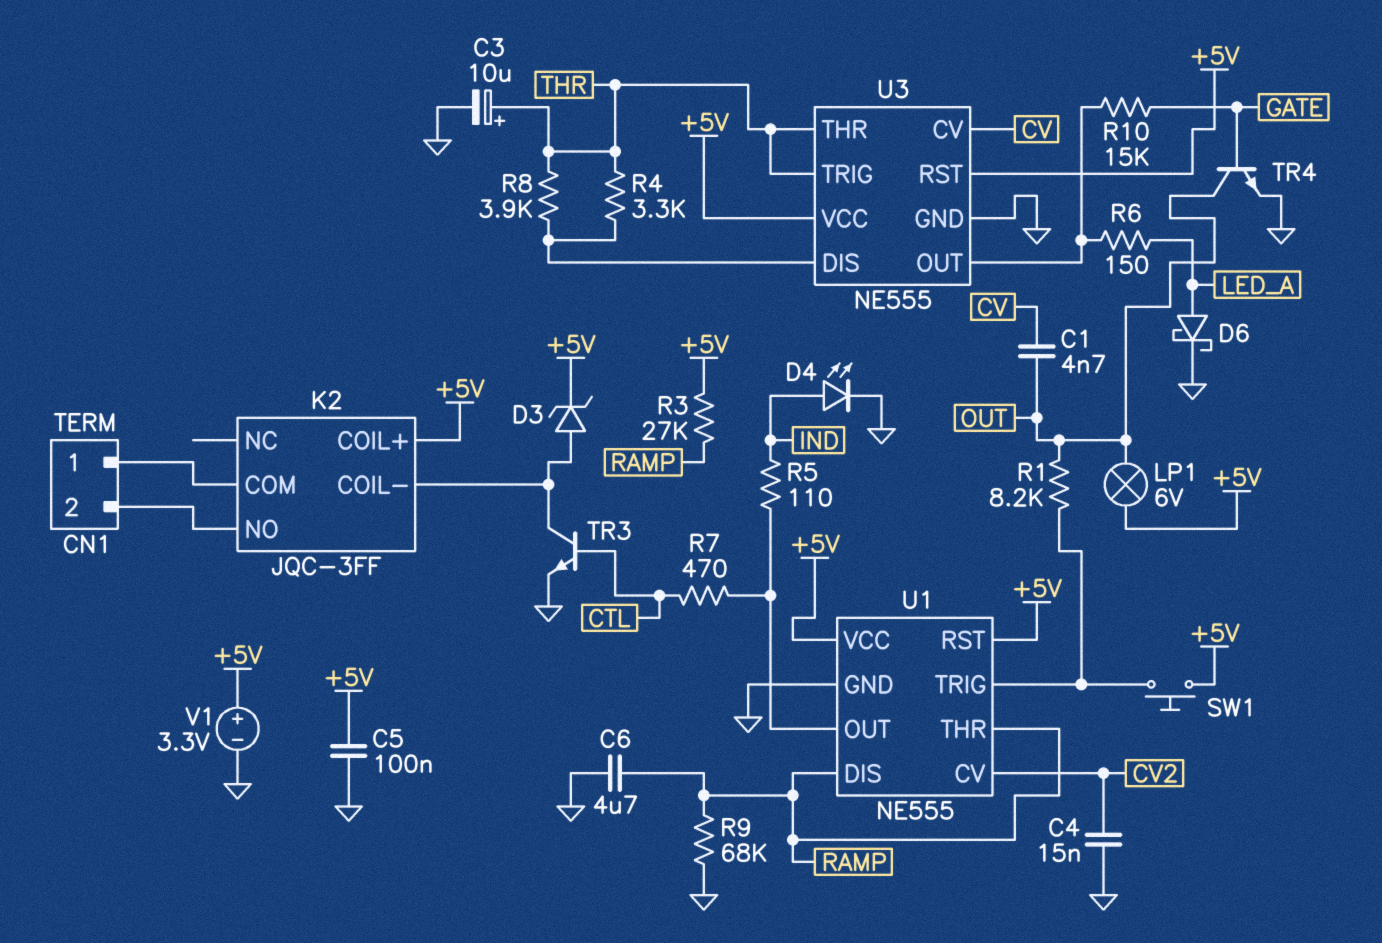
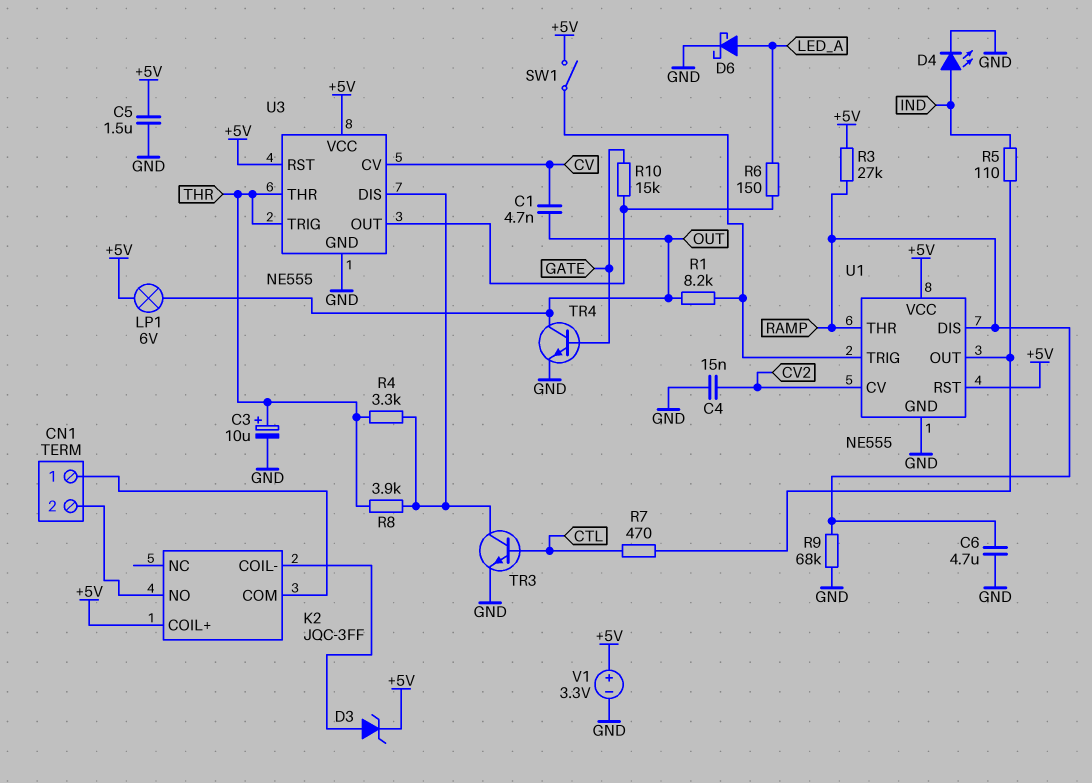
C5: 100nF (+5V, GND) -> 1.5uF (+5V, GND)
SW1: button (+5V, U1/TRIG) -> switch (+5V, U1/TRIG)
TR3: NPN (B CTL, C K2/COIL-, E GND) -> NPN (B CTL, C U3/DIS, E GND)

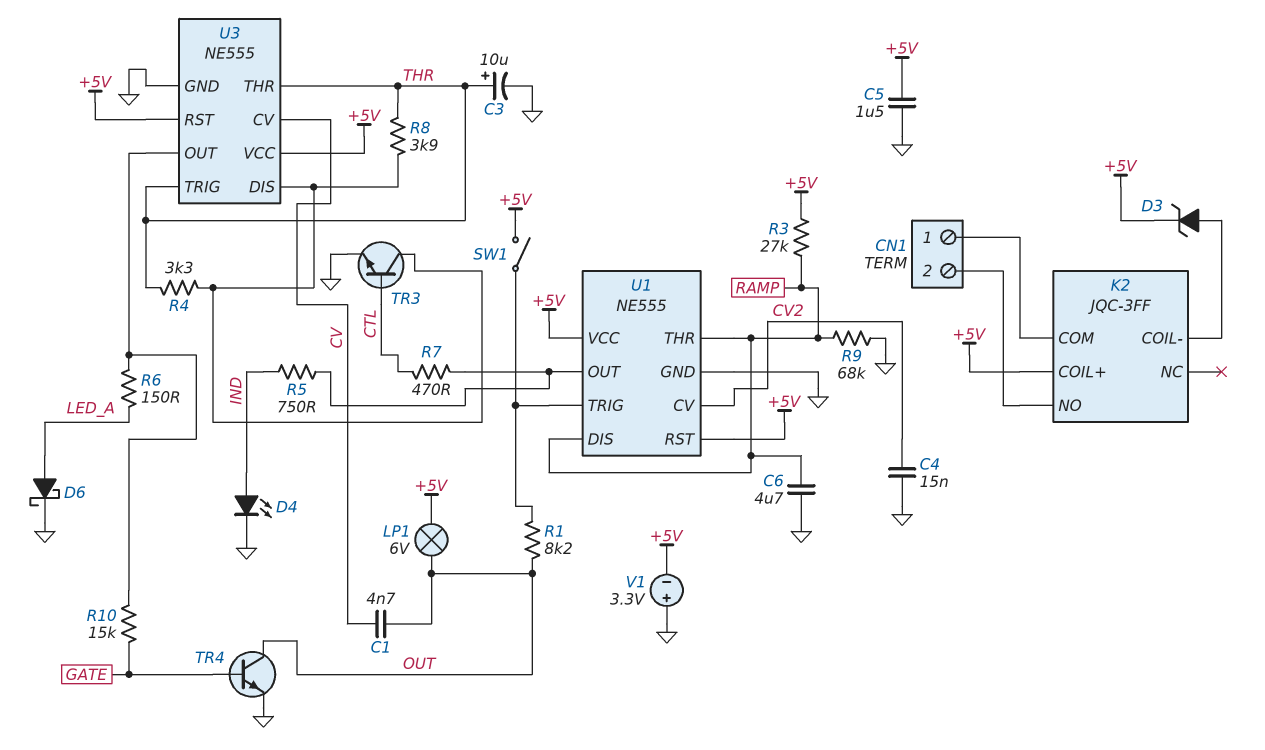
R5: 110 (IND, U1/OUT) -> 750 (IND, U1/OUT)
V1: 3.3V (plus +5V, minus GND) -> 3.3V (plus GND, minus +5V)

